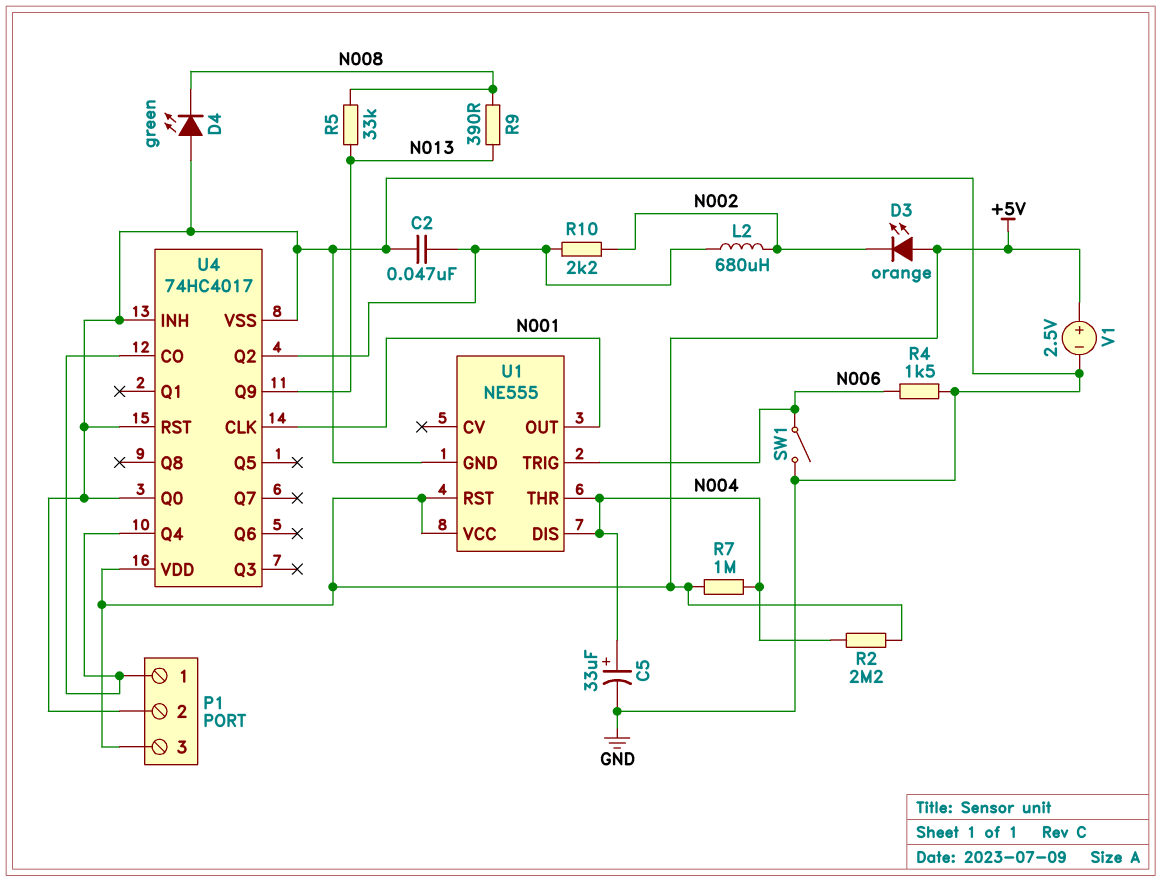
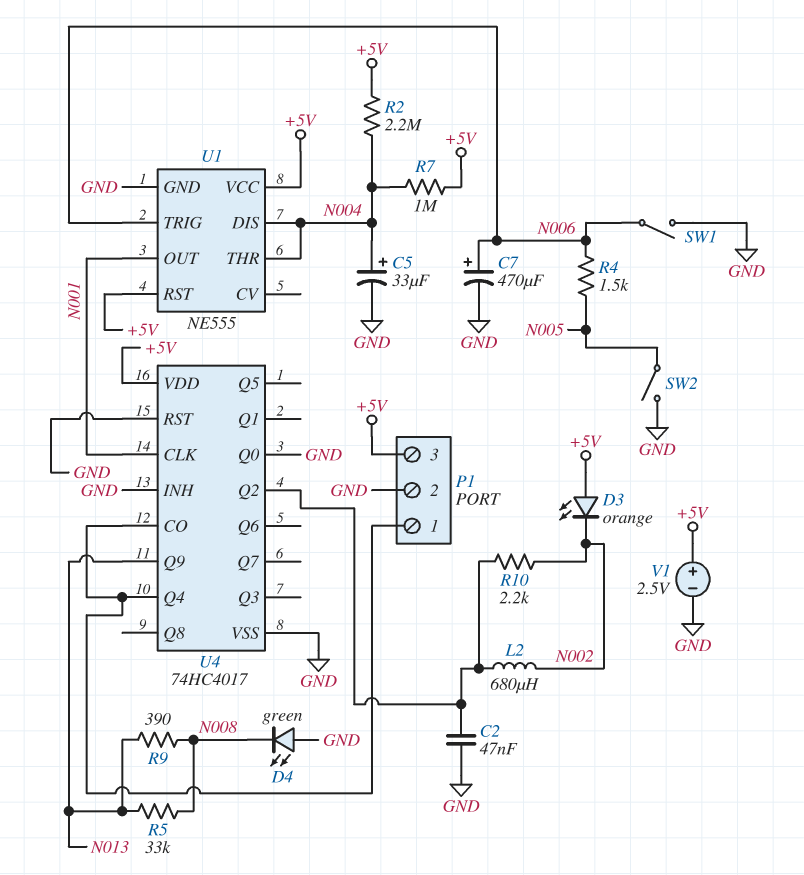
C7: none -> 470uF (plus N006, minus GND)
R4: 1.5k (GND, N006) -> 1.5k (N005, N006)
SW2: none -> switch (GND, N005)

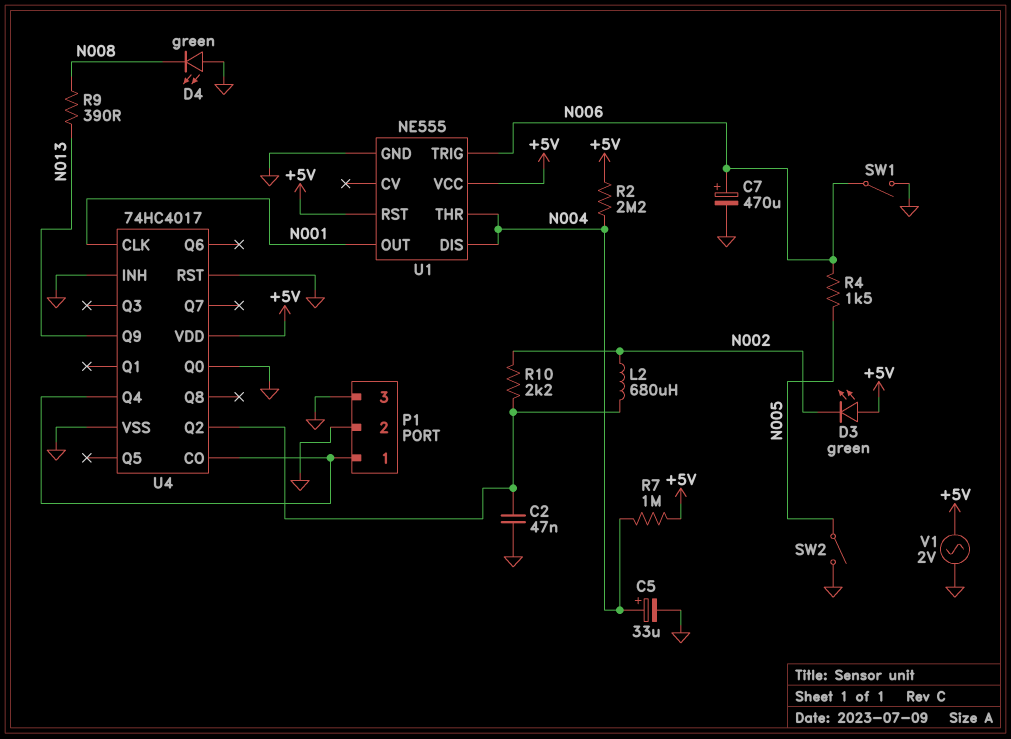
D3: LED orange (A +5V, K N002) -> LED green (A +5V, K N002)
P1 pin 3: +5V -> GND
R5: 33k (N008, N013) -> none
V1: 2.5V (plus +5V, minus GND) -> AC 2V (+5V, GND)

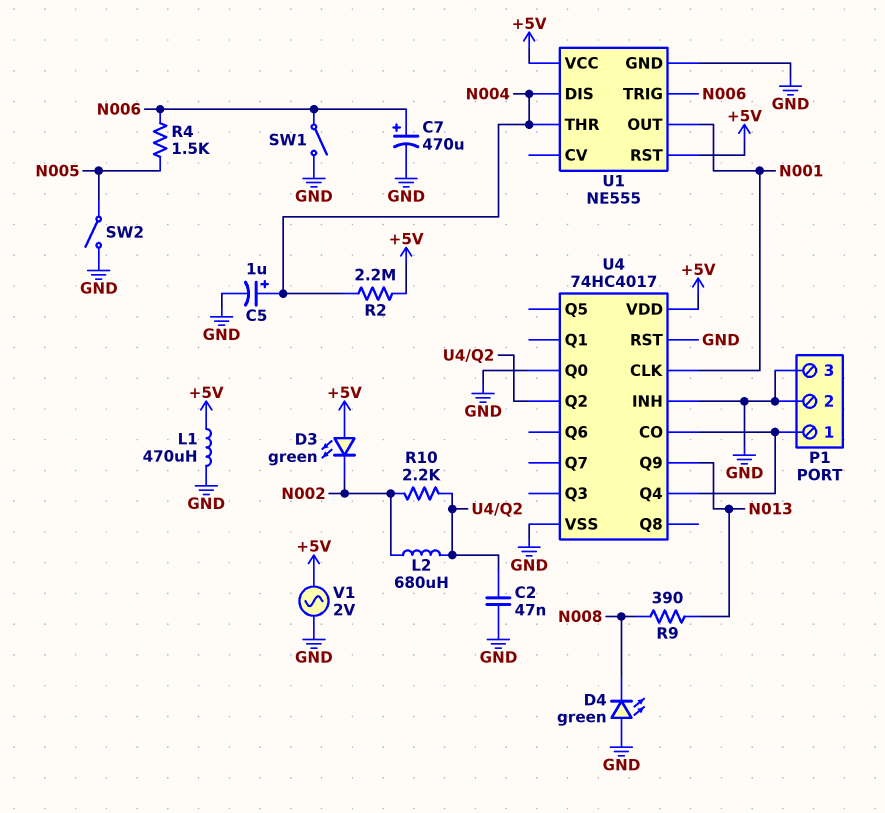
C5: 33uF (plus N004, minus GND) -> 1uF (plus N004, minus GND)
L1: none -> 470uH (+5V, GND)
R7: 1M (+5V, N004) -> none

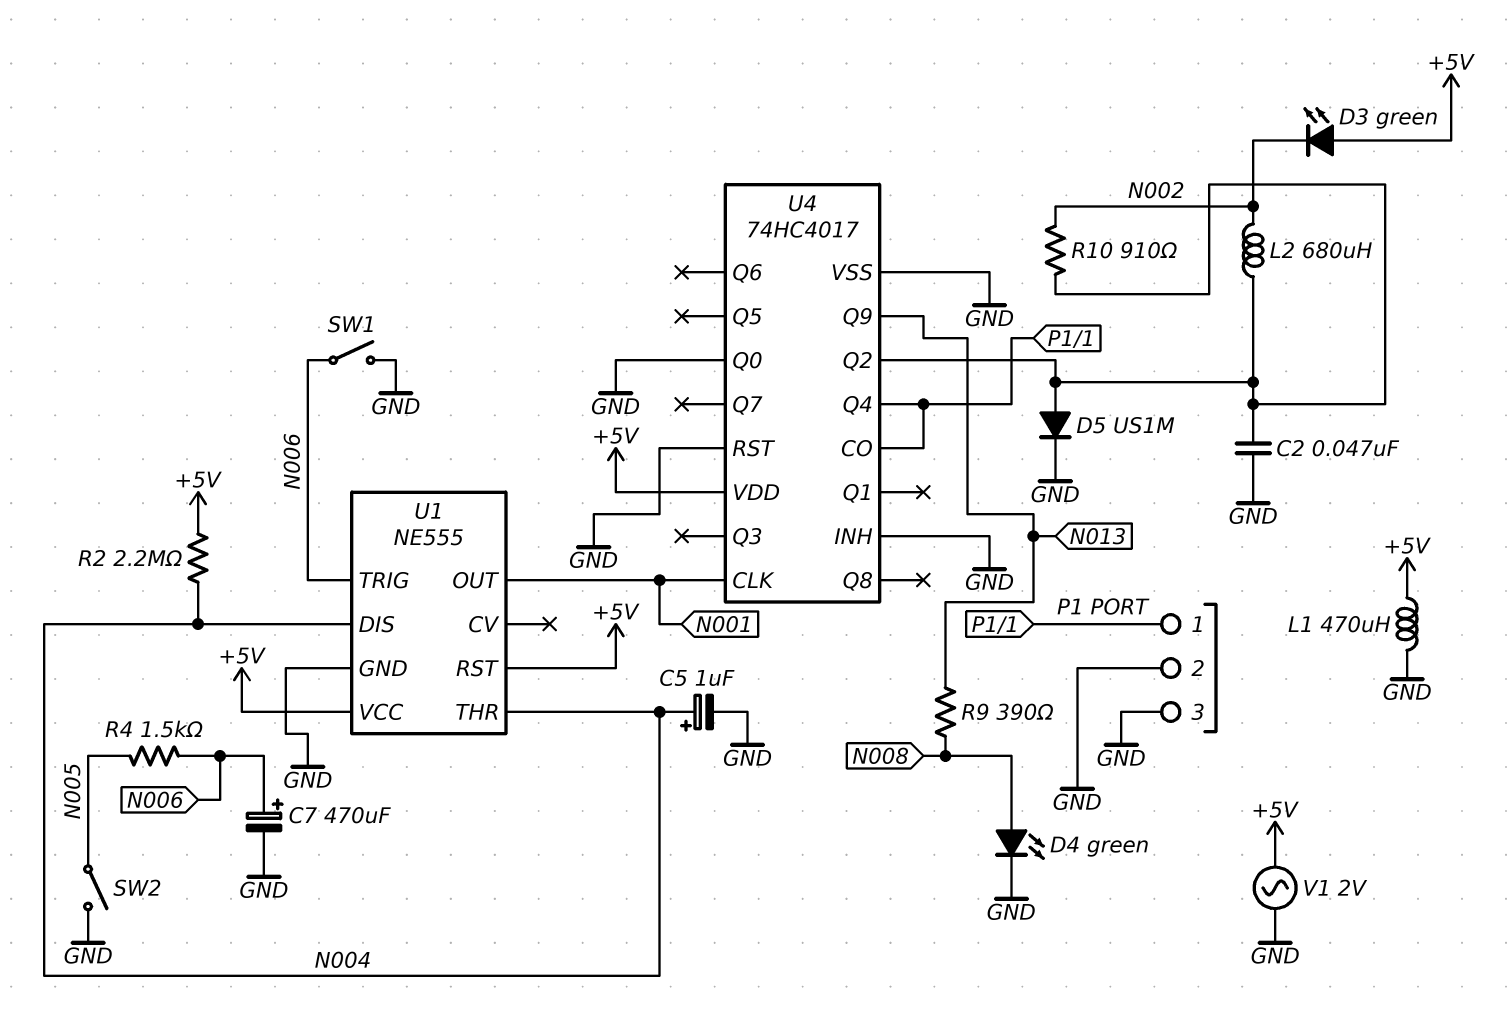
D4: LED green (A GND, K N008) -> LED green (A N008, K GND)
D5: none -> diode US1M (A U4/Q2, K GND)
R10: 2.2k (N002, U4/Q2) -> 910 (N002, U4/Q2)

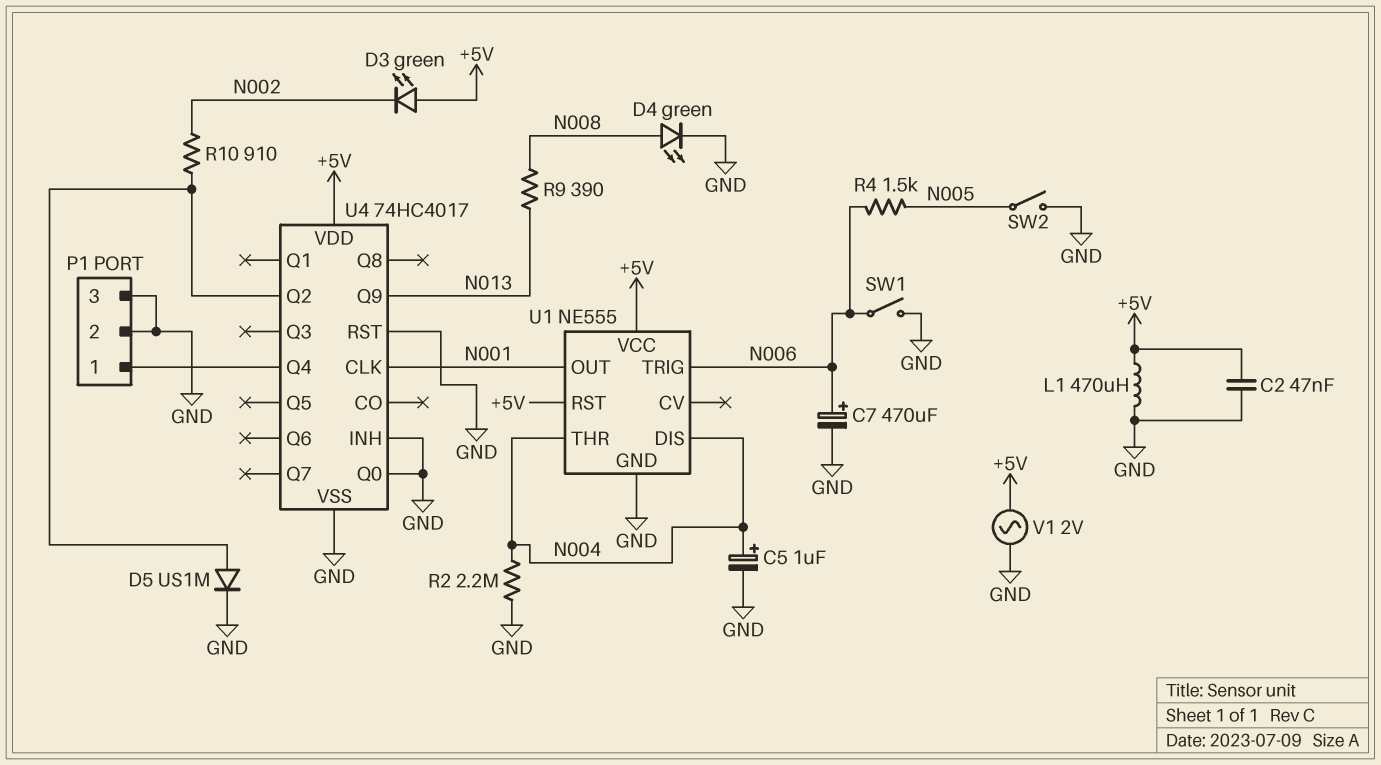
C2: 47nF (GND, U4/Q2) -> 47nF (+5V, GND)
L2: 680uH (N002, U4/Q2) -> none
R2: 2.2M (+5V, N004) -> 2.2M (GND, N004)
U4 pin CO: P1/1 -> none

